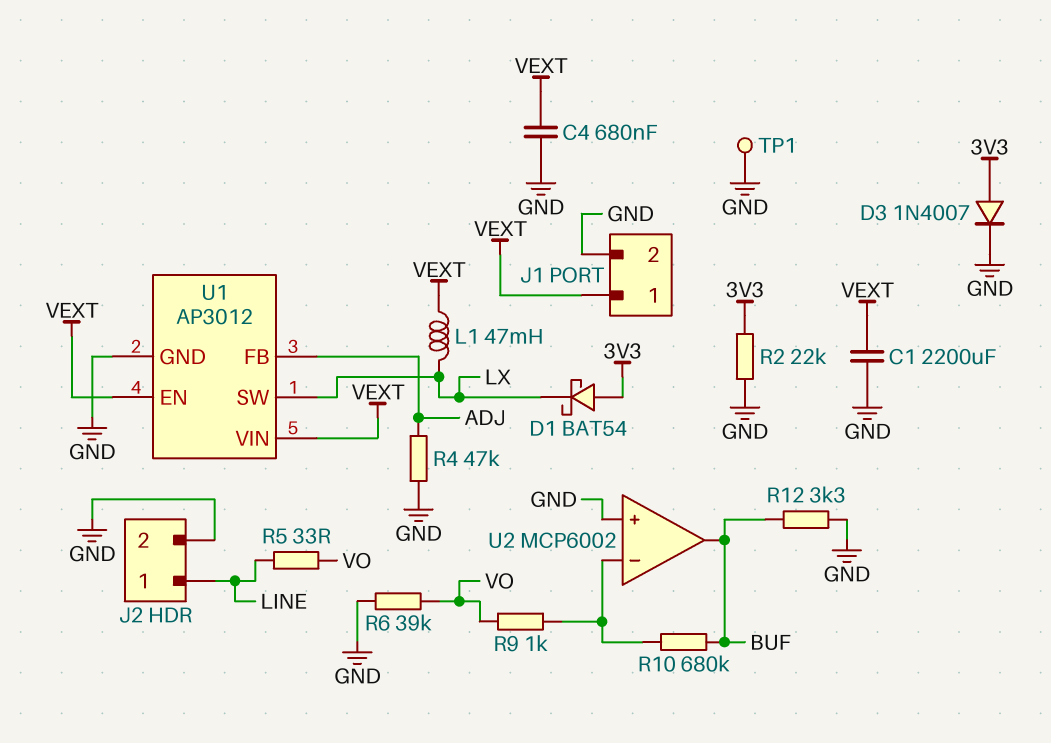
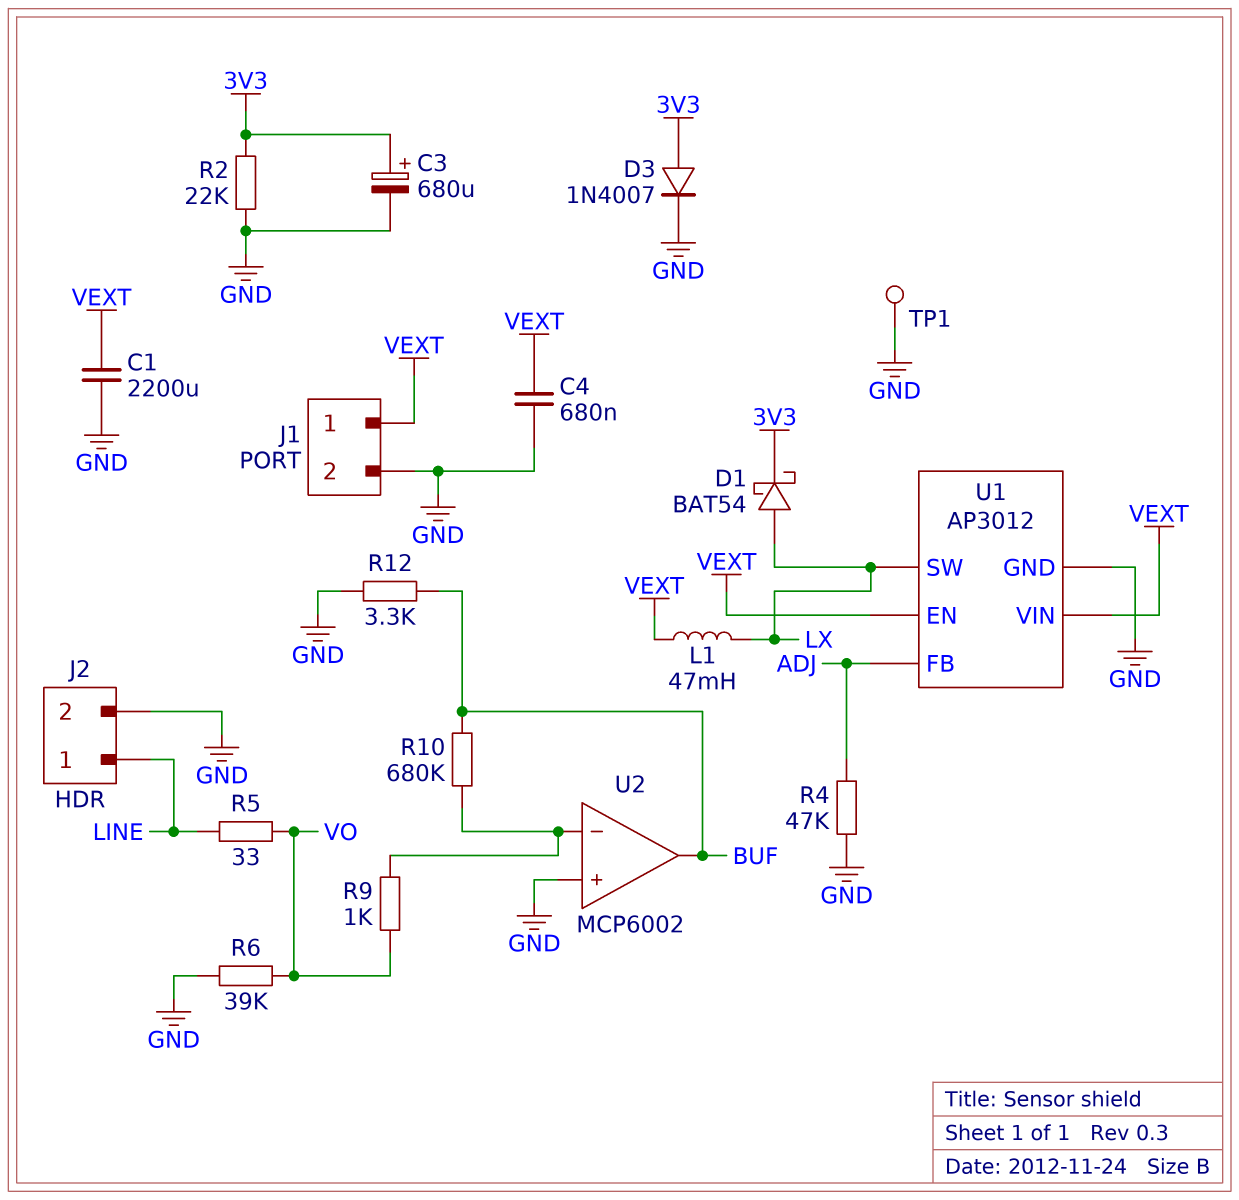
C3: none -> 680uF (plus 3V3, minus GND)
D1: schottky BAT54 (A 3V3, K LX) -> schottky BAT54 (A LX, K 3V3)

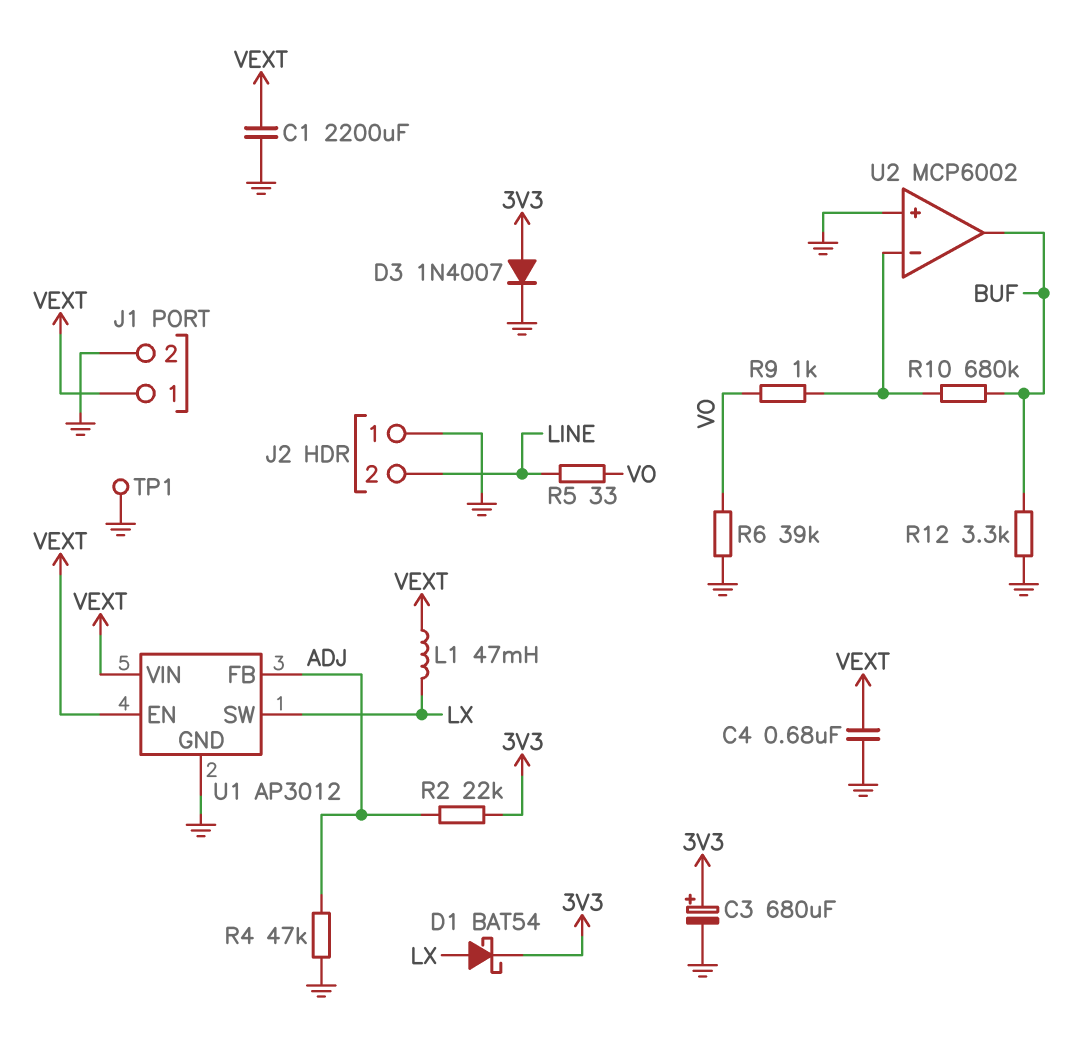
J2 pin 1: LINE -> GND
J2 pin 2: GND -> LINE
R2: 22k (3V3, GND) -> 22k (3V3, ADJ)

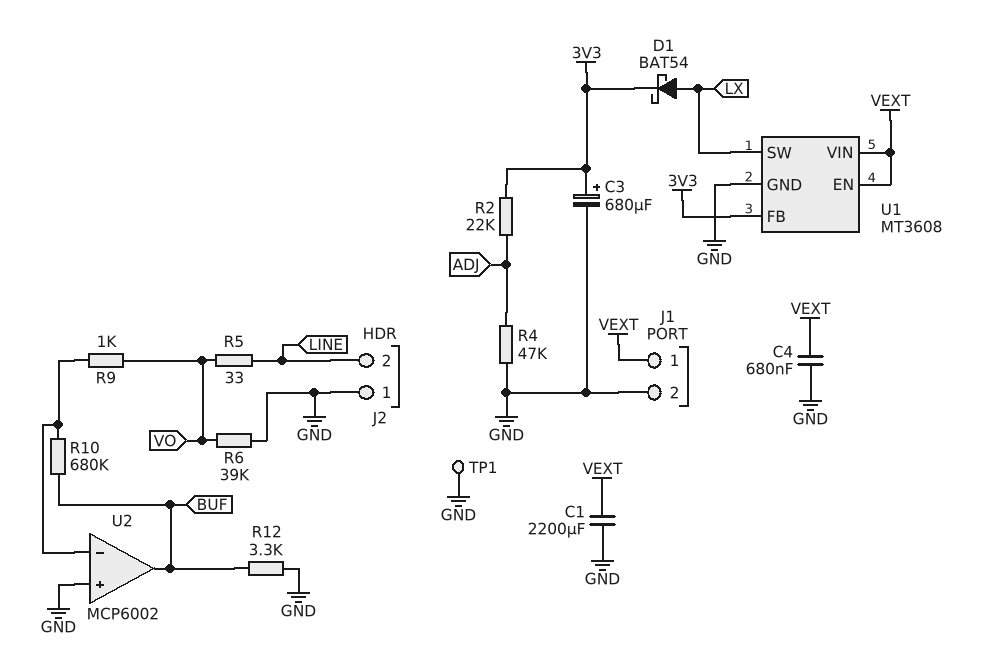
D3: diode 1N4007 (A 3V3, K GND) -> none
L1: 47mH (LX, VEXT) -> none
U1: AP3012 -> MT3608
U1 pin FB: ADJ -> 3V3

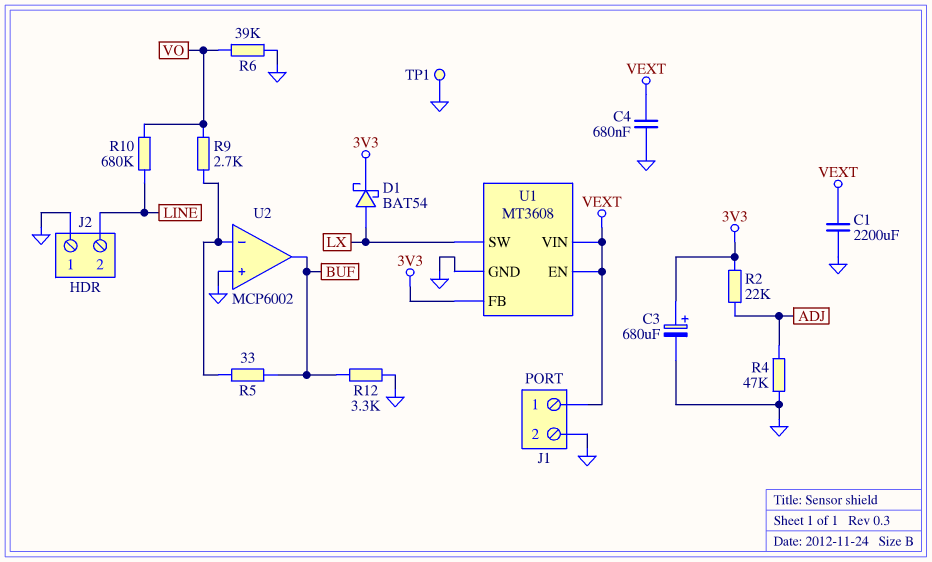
R5: 33 (LINE, VO) -> 33 (BUF, U2/in-)
R9: 1k (U2/in-, VO) -> 2.7k (U2/in-, VO)
R10: 680k (BUF, U2/in-) -> 680k (LINE, VO)

